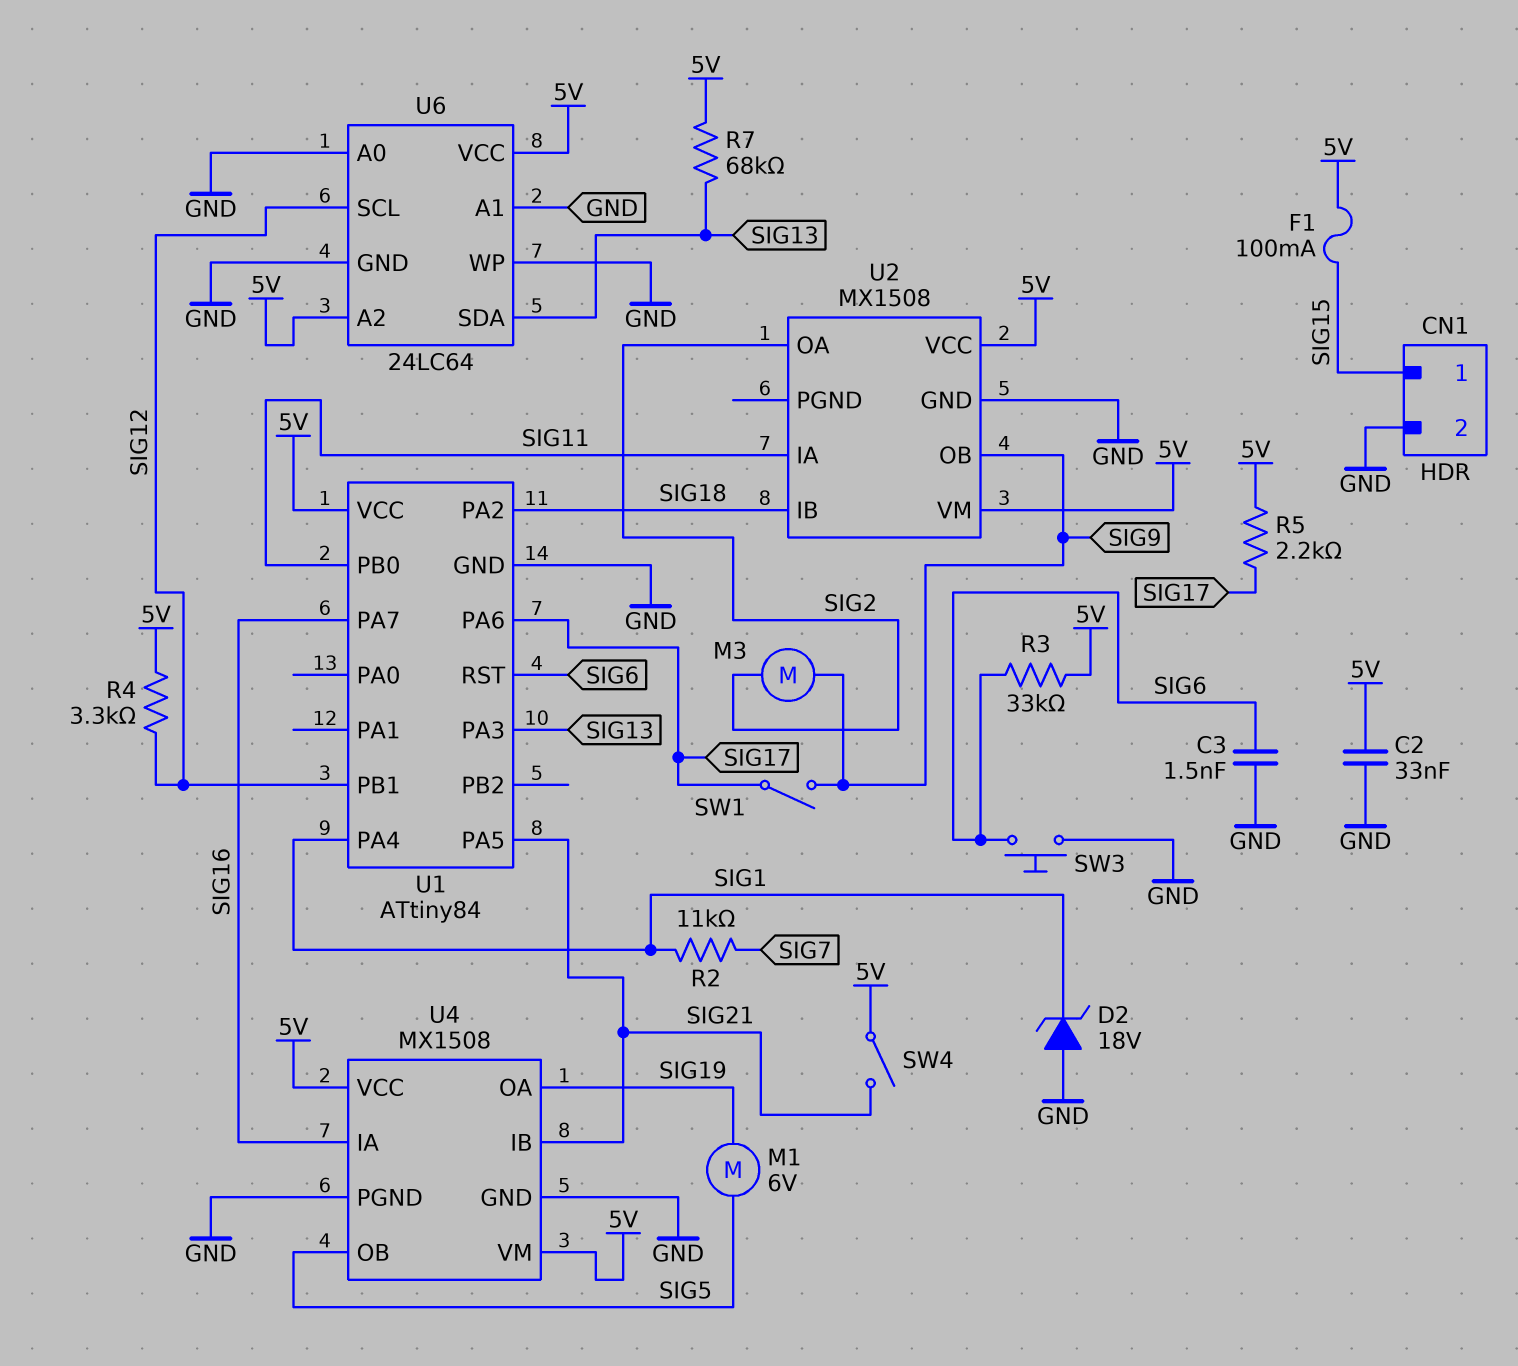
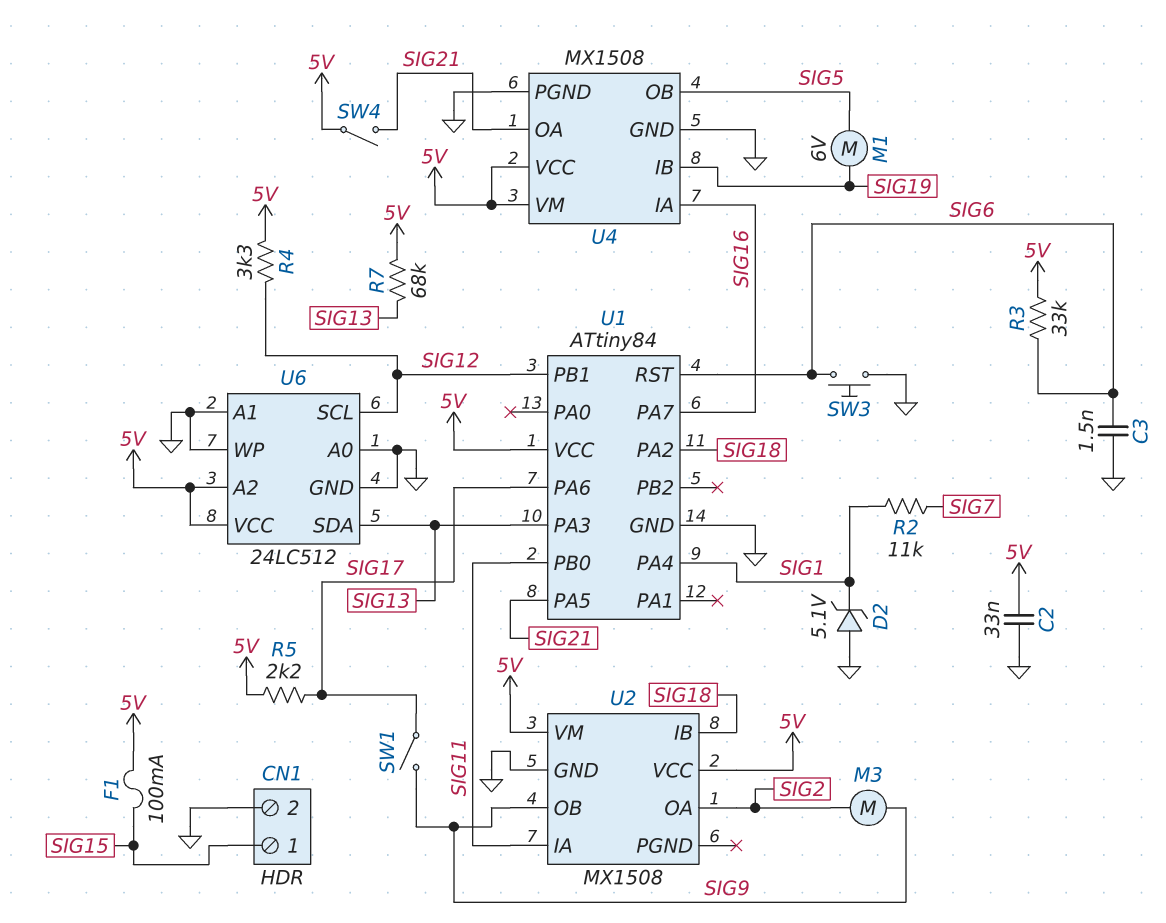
D2: zener 18V (A GND, K SIG1) -> zener 5.1V (A GND, K SIG1)
U4 pin IB: SIG21 -> SIG19
U4 pin OA: SIG19 -> SIG21
U6: 24LC64 -> 24LC512

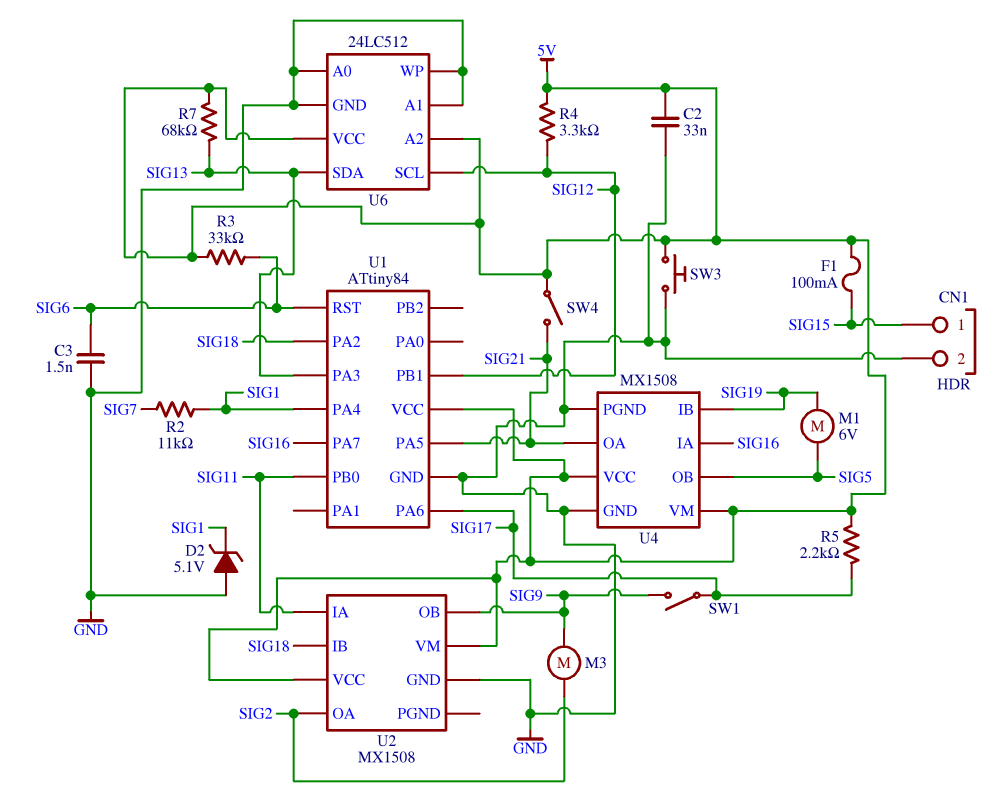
SW3: button (GND, SIG6) -> button (5V, GND)

